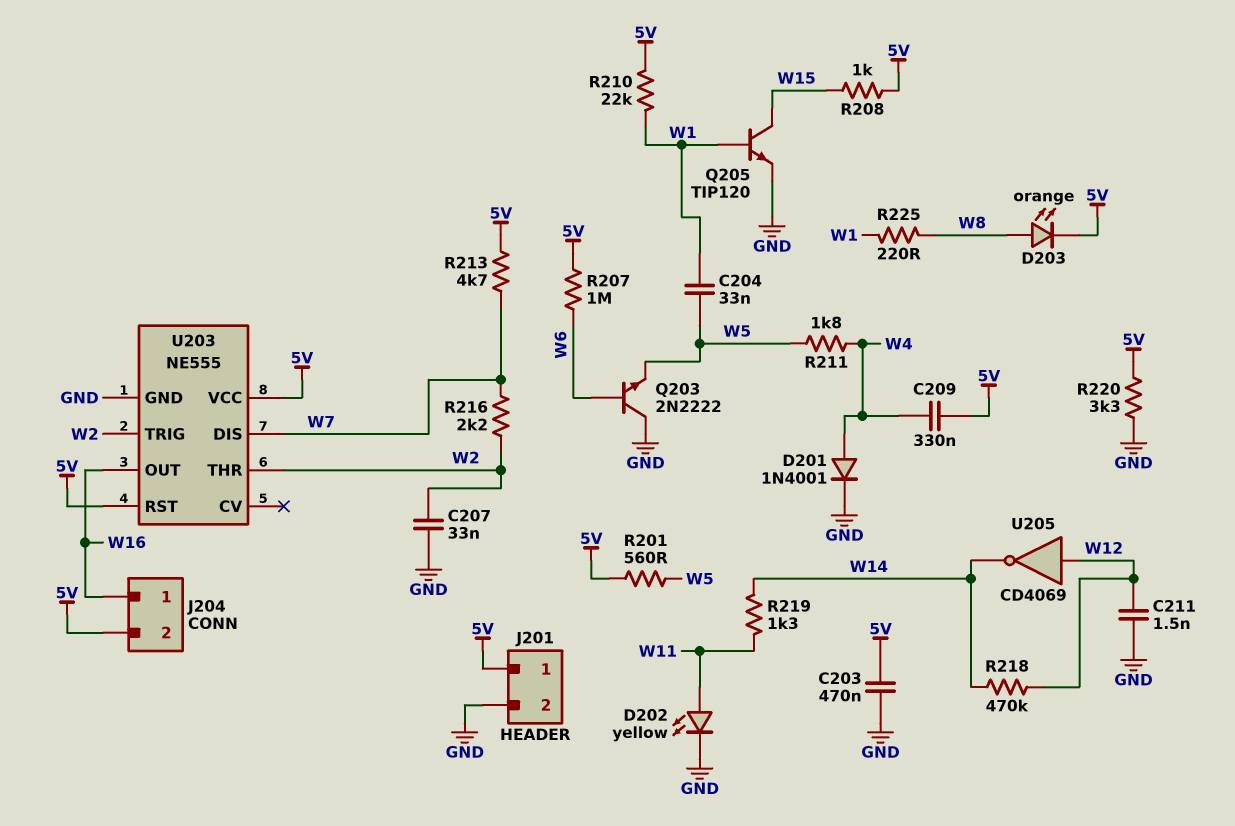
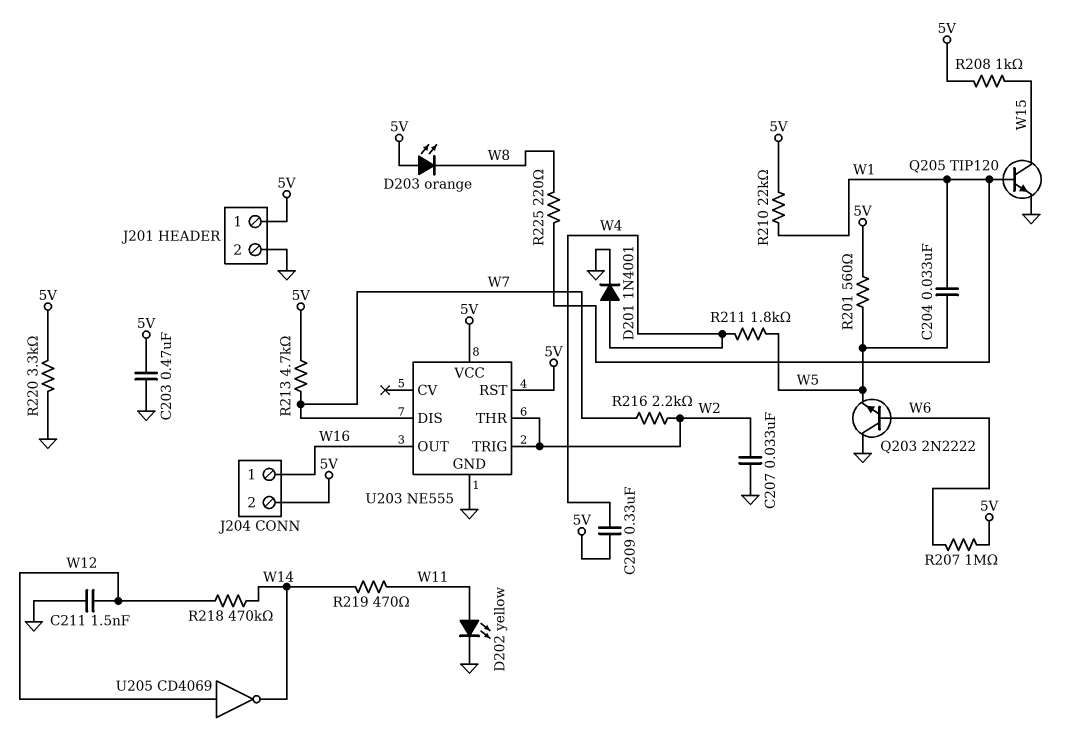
D203: LED orange (A W8, K 5V) -> LED orange (A 5V, K W8)
R219: 1.3k (W11, W14) -> 470 (W11, W14)

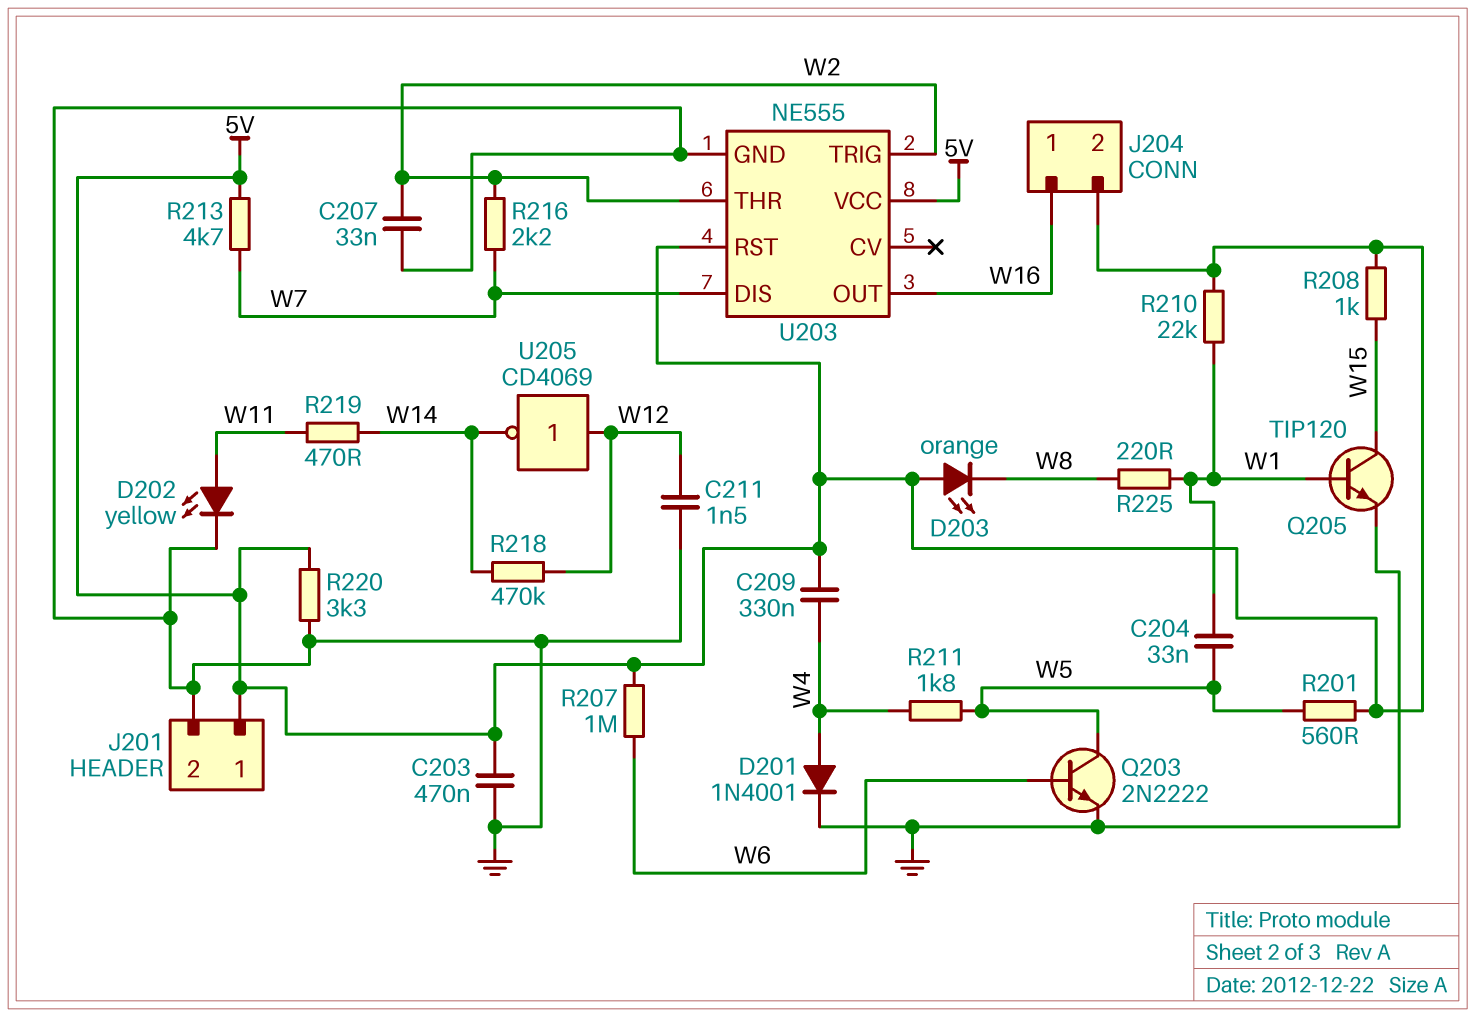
Q203: NPN 2N2222 (B W6, C GND, E W5) -> NPN 2N2222 (B W6, C W5, E GND)

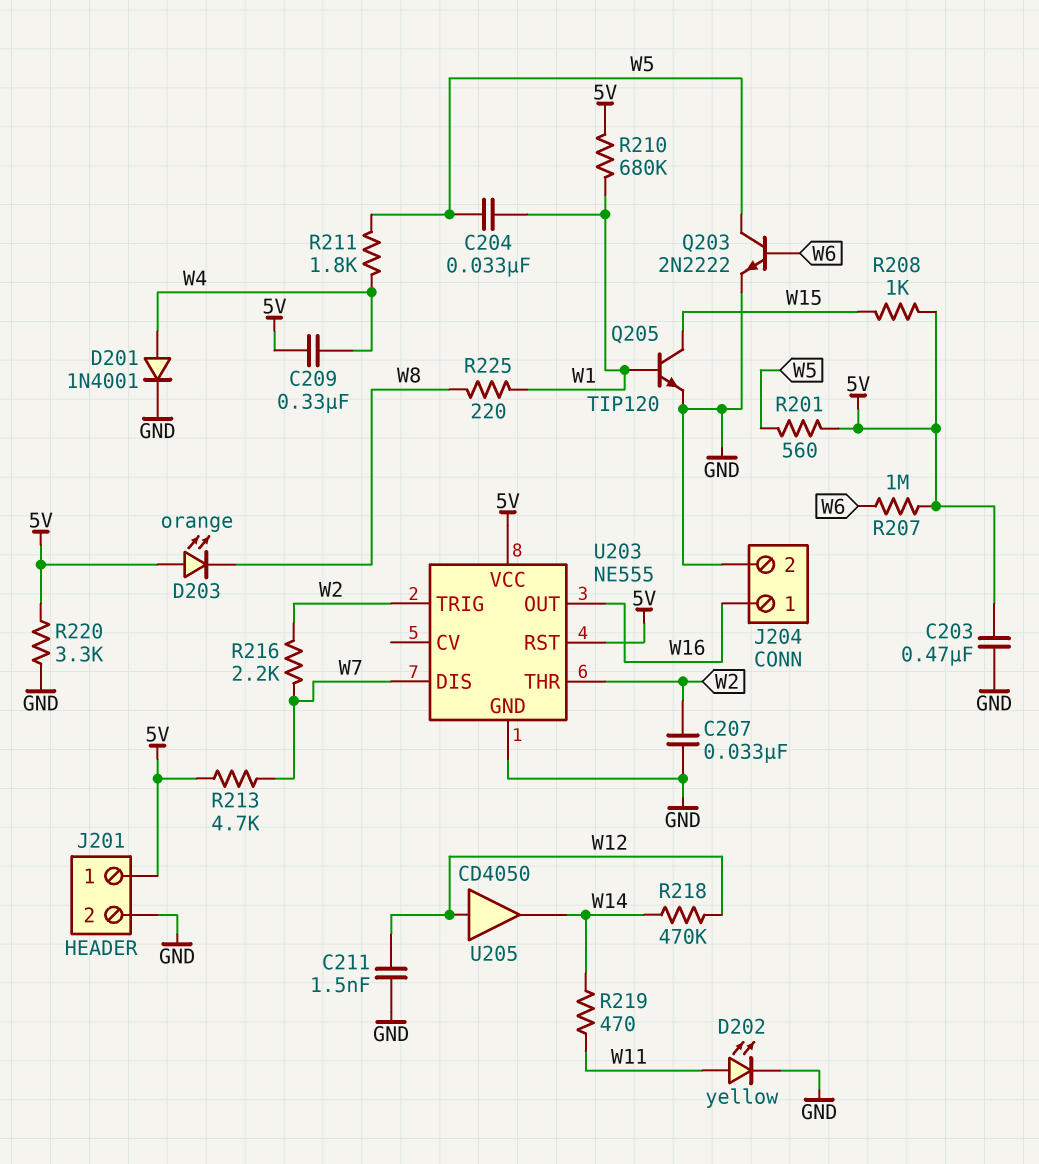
J204 pin 2: 5V -> GND
R210: 22k (5V, W1) -> 680k (5V, W1)
U205: NOT CD4069 (in W12, out W14) -> buffer CD4050 (in W12, out W14)

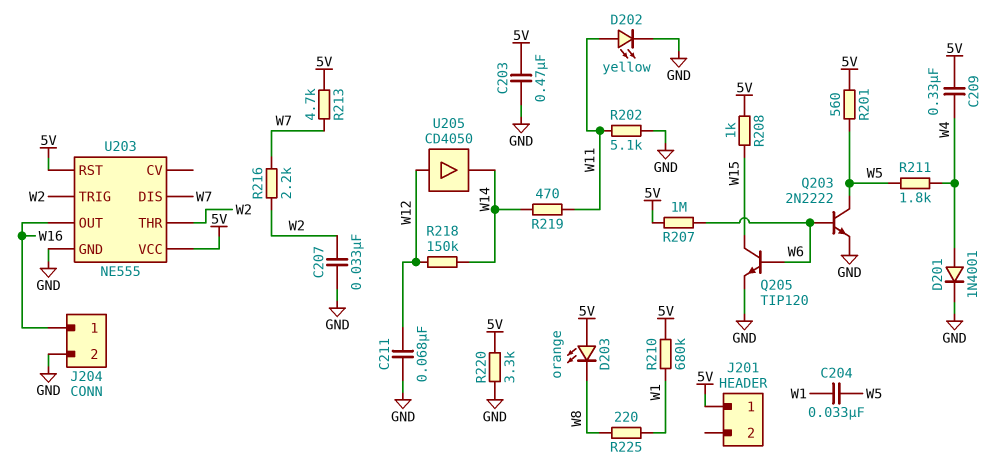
C211: 1.5nF (GND, W12) -> 68nF (GND, W12)
J201 pin 2: GND -> none
Q205: NPN TIP120 (B W1, C W15, E GND) -> NPN TIP120 (B W6, C W15, E GND)
R202: none -> 5.1k (GND, W11)
R218: 470k (W12, W14) -> 150k (W12, W14)

